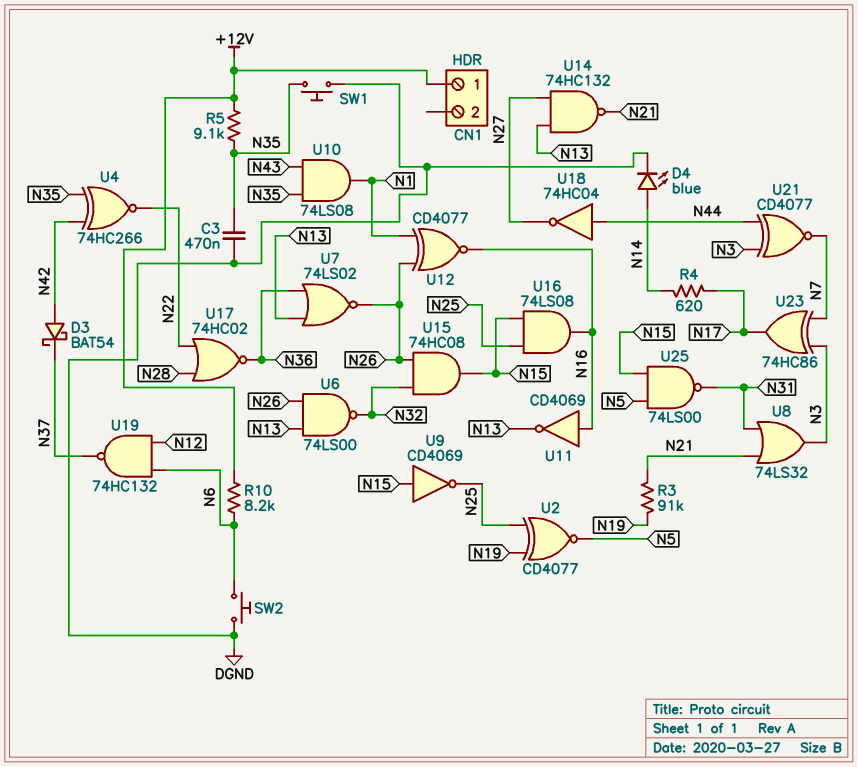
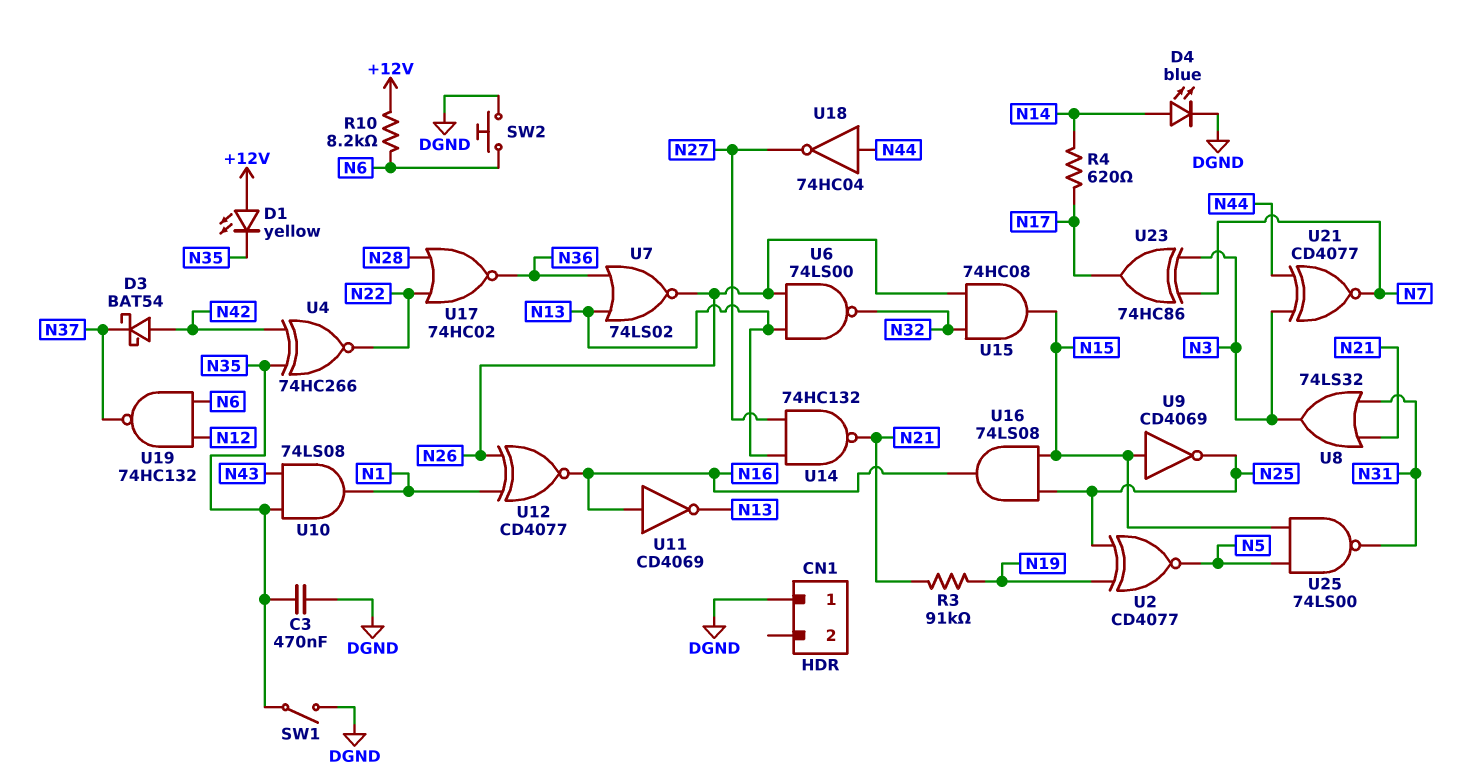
CN1 pin 1: +12V -> DGND
D1: none -> LED yellow (A +12V, K N35)
R5: 9.1k (+12V, N35) -> none
SW1: button (DGND, N35) -> switch (DGND, N35)

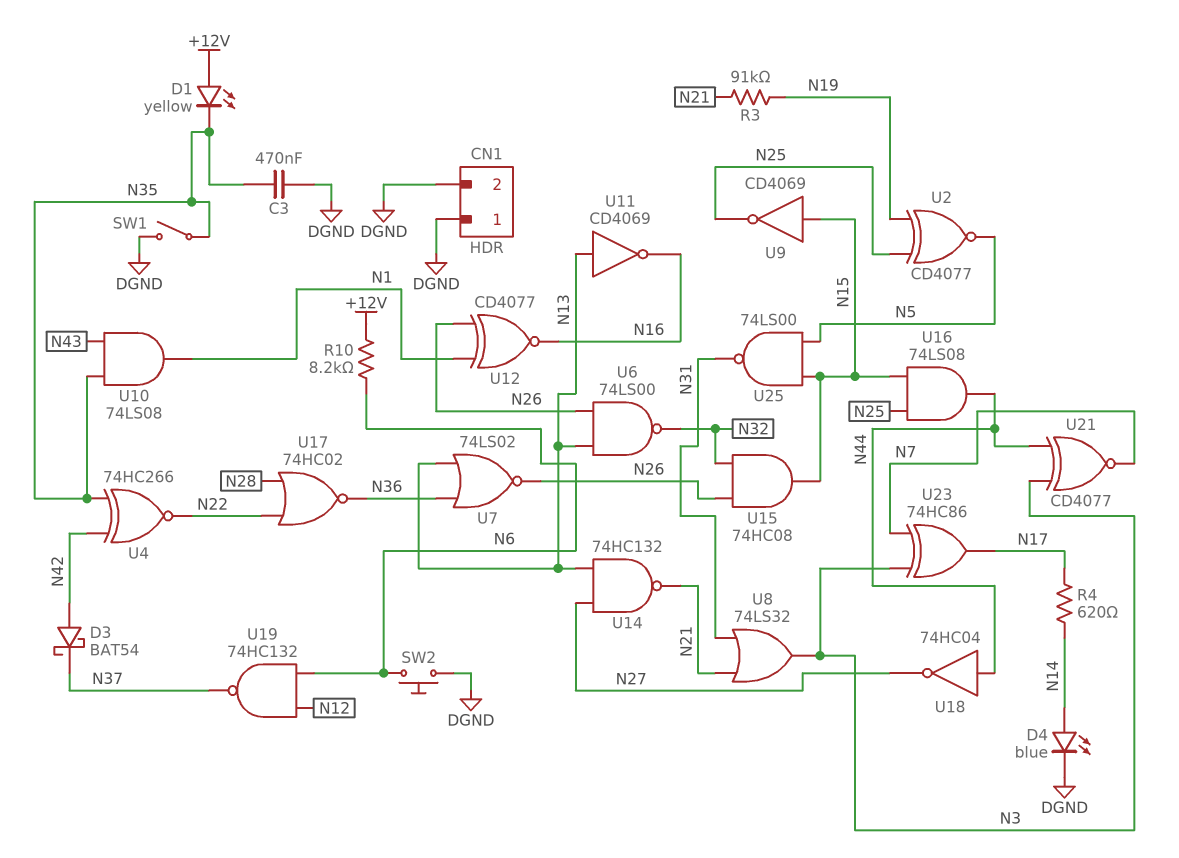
CN1 pin 2: none -> DGND
U11: NOT CD4069 (in N16, out N13) -> NOT CD4069 (in N13, out N16)
U16: AND 74LS08 (in N15, in N25, out N16) -> AND 74LS08 (in N15, in N25, out N44)

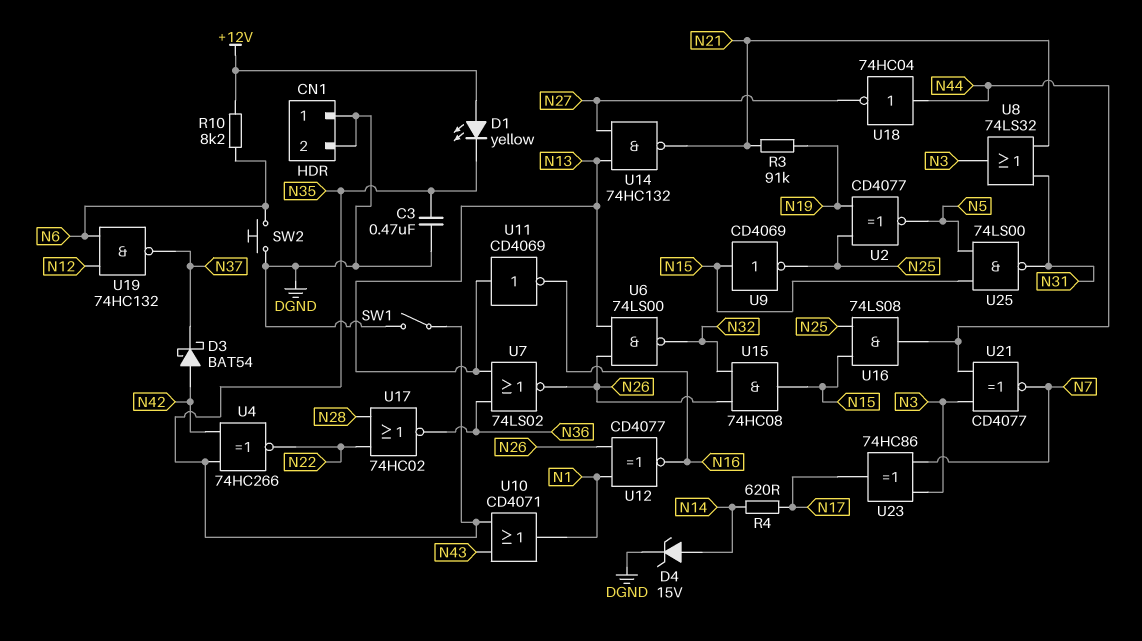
D4: LED blue (A N14, K DGND) -> zener 15V (A N14, K DGND)
U10: AND 74LS08 (in N35, in N43, out N1) -> OR CD4071 (in N35, in N43, out N1)

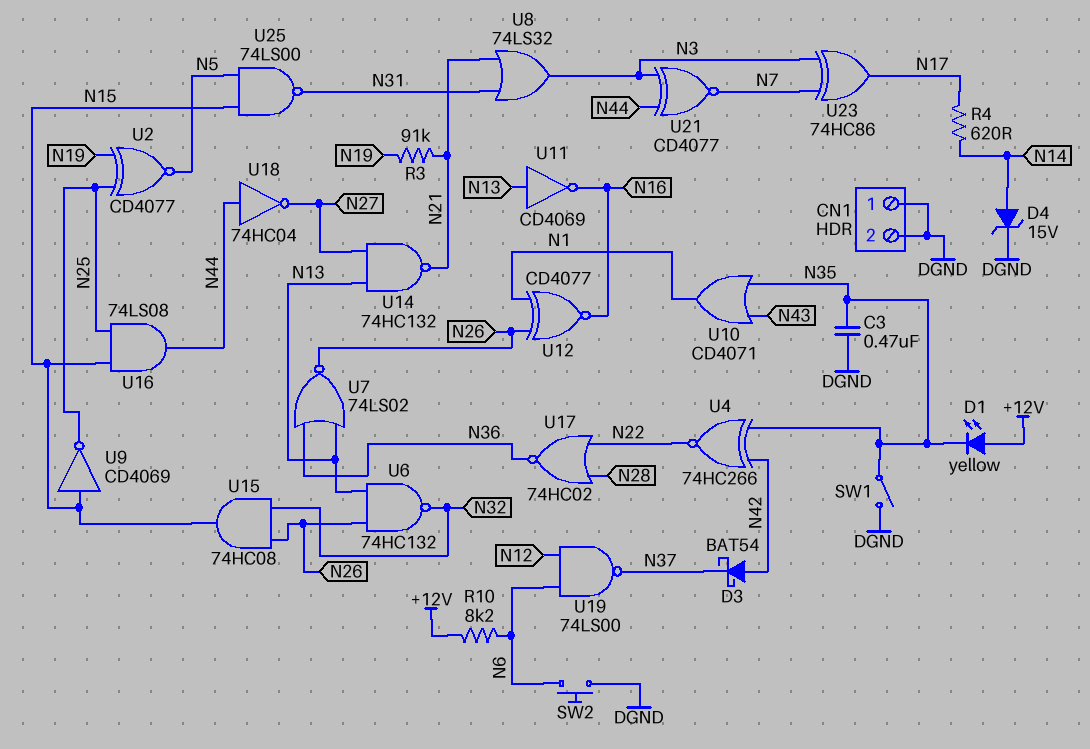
U6: NAND 74LS00 (in N13, in N26, out N32) -> NAND 74HC132 (in N13, in N26, out N32)
U19: NAND 74HC132 (in N6, in N12, out N37) -> NAND 74LS00 (in N6, in N12, out N37)

